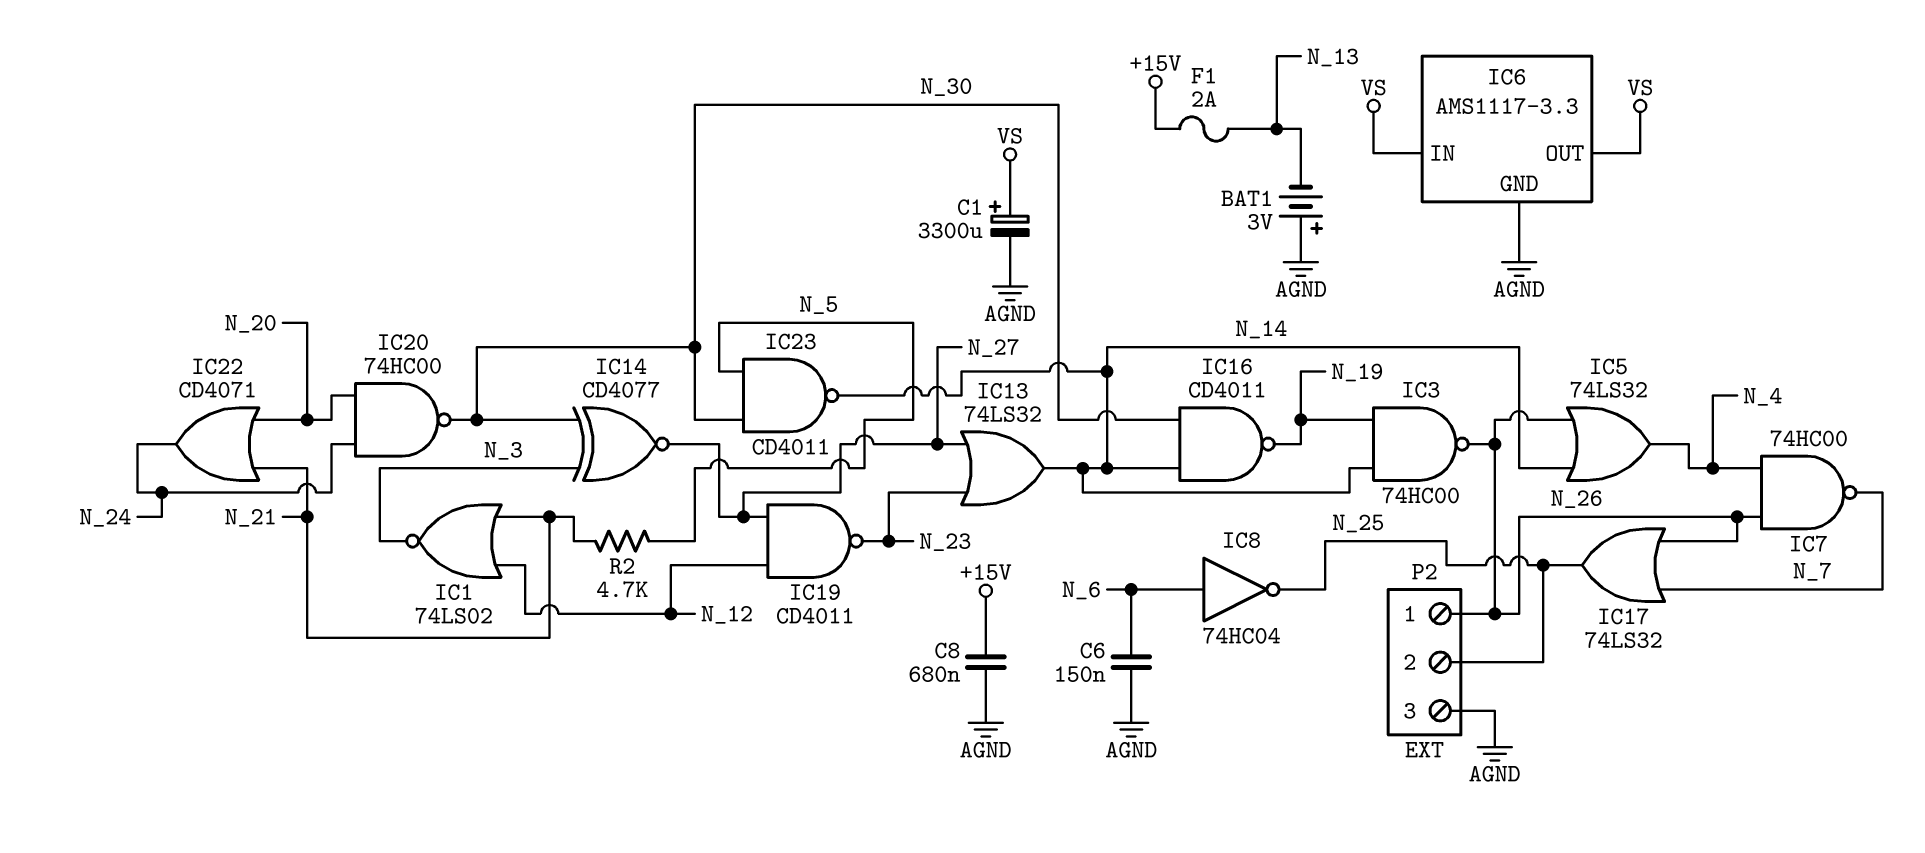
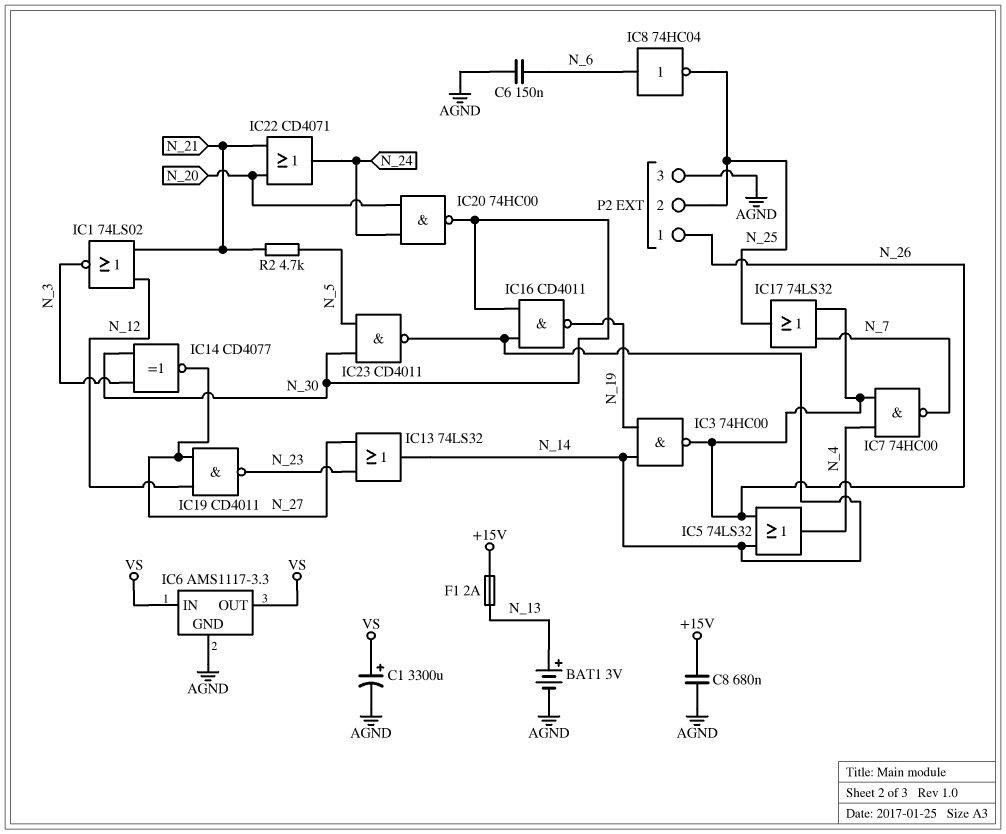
BAT1: 3V (plus AGND, minus N_13) -> 3V (plus N_13, minus AGND)

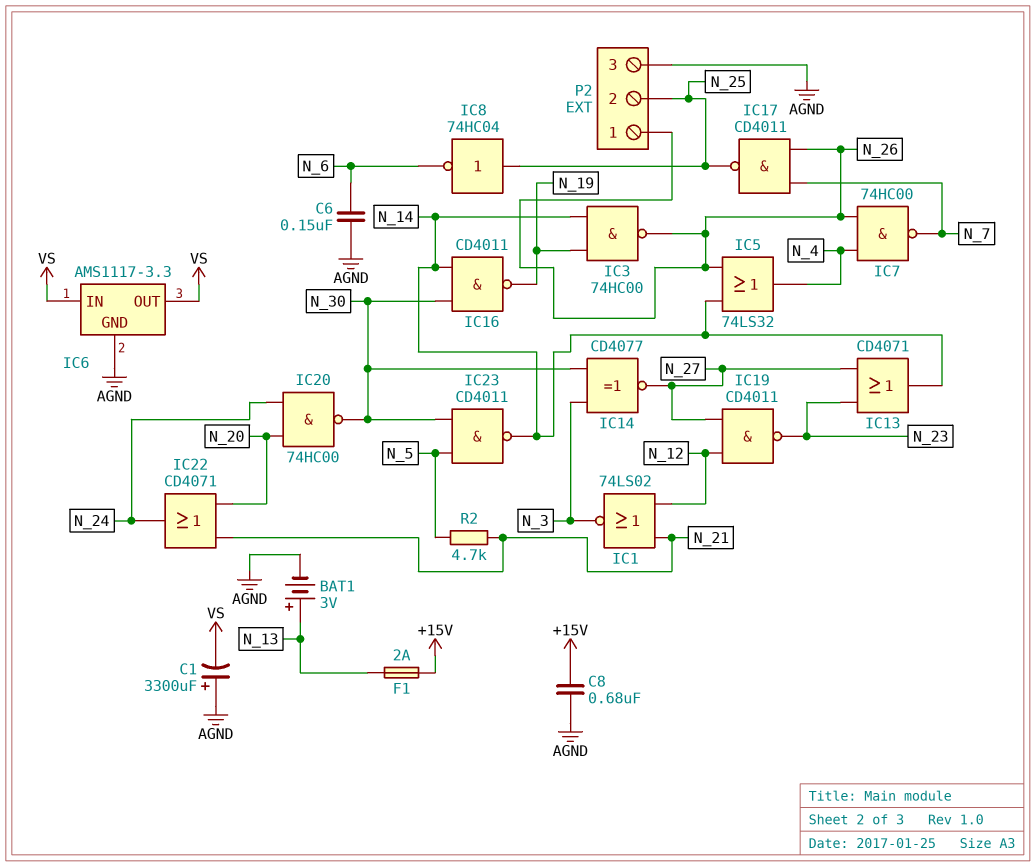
C1: 3300uF (plus VS, minus AGND) -> 3300uF (plus AGND, minus VS)
IC8: NOT 74HC04 (in N_6, out N_25) -> NOT 74HC04 (in N_25, out N_6)
IC13: OR 74LS32 (in N_23, in N_27, out N_14) -> OR CD4071 (in N_23, in N_27, out N_14)
IC17: OR 74LS32 (in N_7, in N_26, out N_25) -> NAND CD4011 (in N_7, in N_26, out N_25)

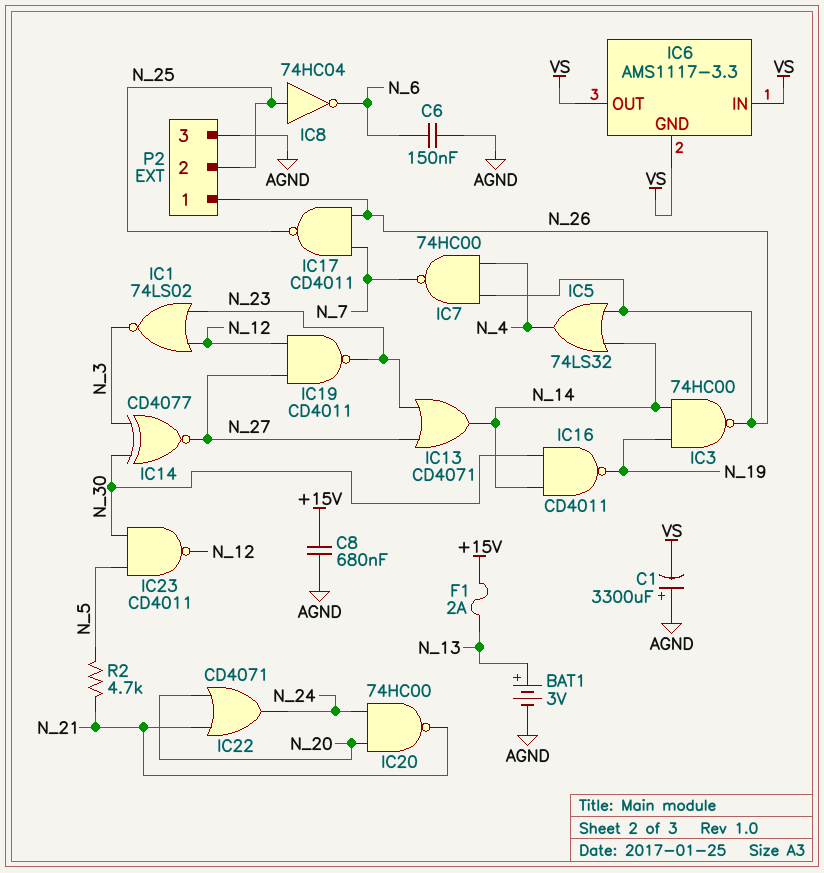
IC1: NOR 74LS02 (in N_12, in N_21, out N_3) -> NOR 74LS02 (in N_12, in N_23, out N_3)
IC6 pin GND: AGND -> VS
IC20: NAND 74HC00 (in N_20, in N_24, out N_30) -> NAND 74HC00 (in N_20, in N_24, out N_21)
IC23: NAND CD4011 (in N_5, in N_30, out N_14) -> NAND CD4011 (in N_5, in N_30, out N_12)

